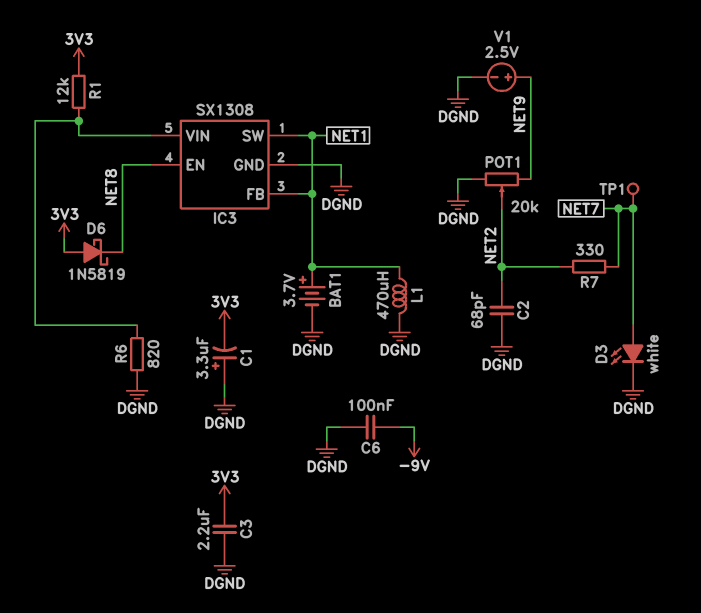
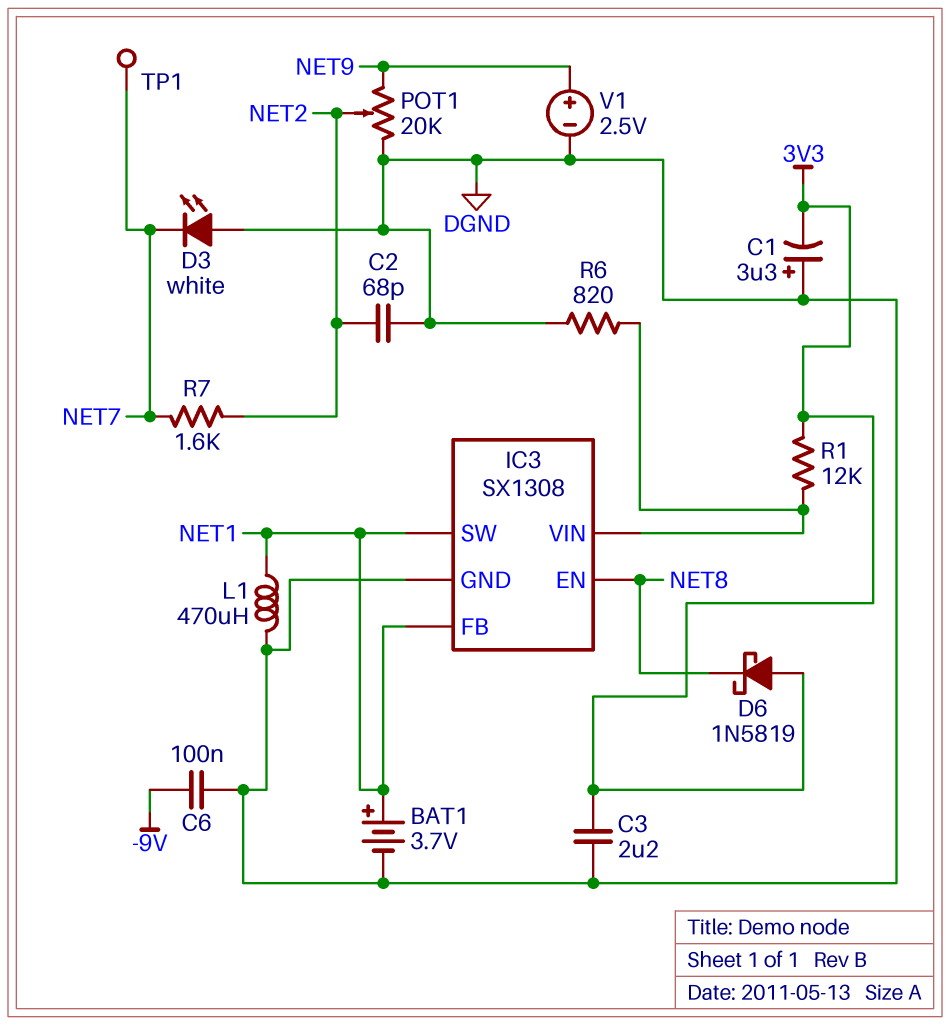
D3: LED white (A NET7, K DGND) -> LED white (A DGND, K NET7)
R7: 330 (NET2, NET7) -> 1.6k (NET2, NET7)

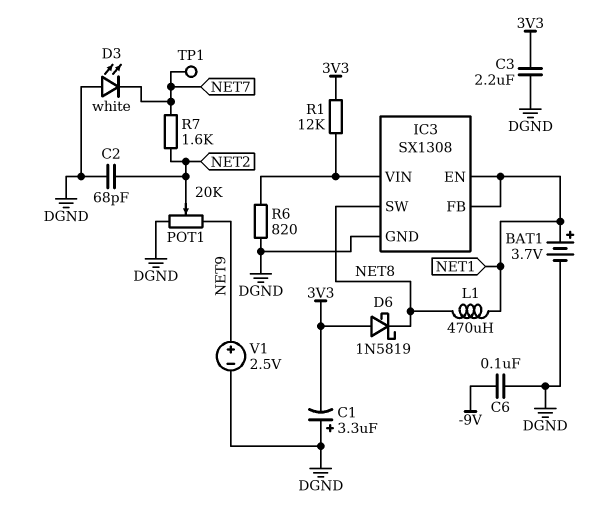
IC3 pin EN: NET8 -> NET1
IC3 pin SW: NET1 -> NET8
L1: 470uH (DGND, NET1) -> 470uH (NET1, NET8)

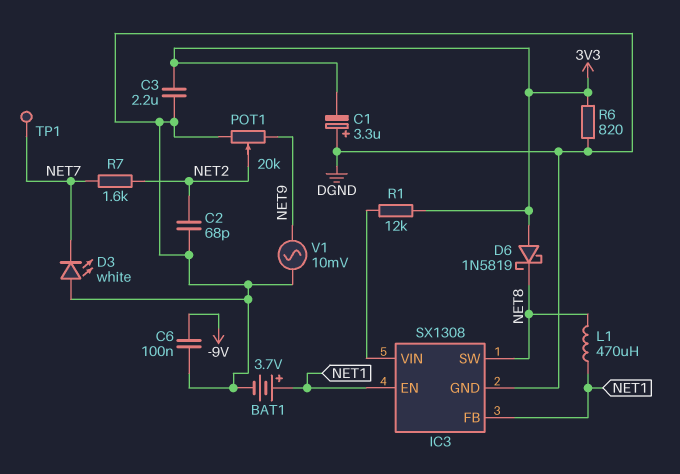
R6: 820 (DGND, IC3/VIN) -> 820 (3V3, DGND)
V1: 2.5V (plus NET9, minus DGND) -> AC 10mV (DGND, NET9)

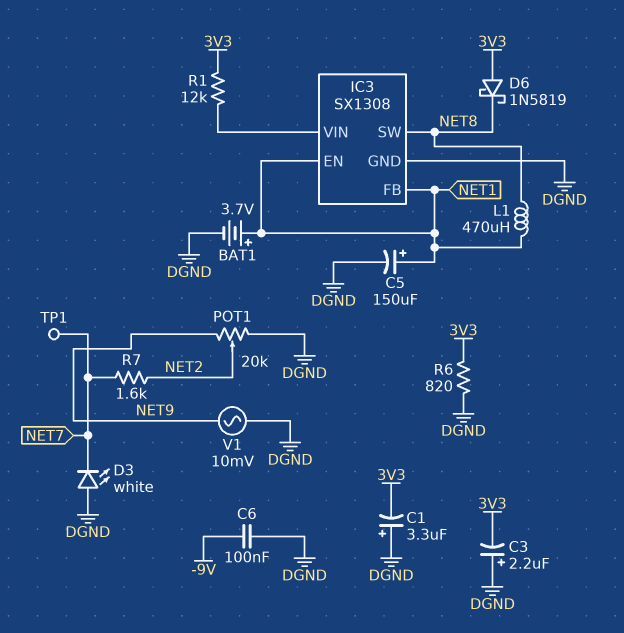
C2: 68pF (DGND, NET2) -> none
C3: 2.2uF (3V3, DGND) -> 2.2uF (plus DGND, minus 3V3)
C5: none -> 150uF (plus NET1, minus DGND)

